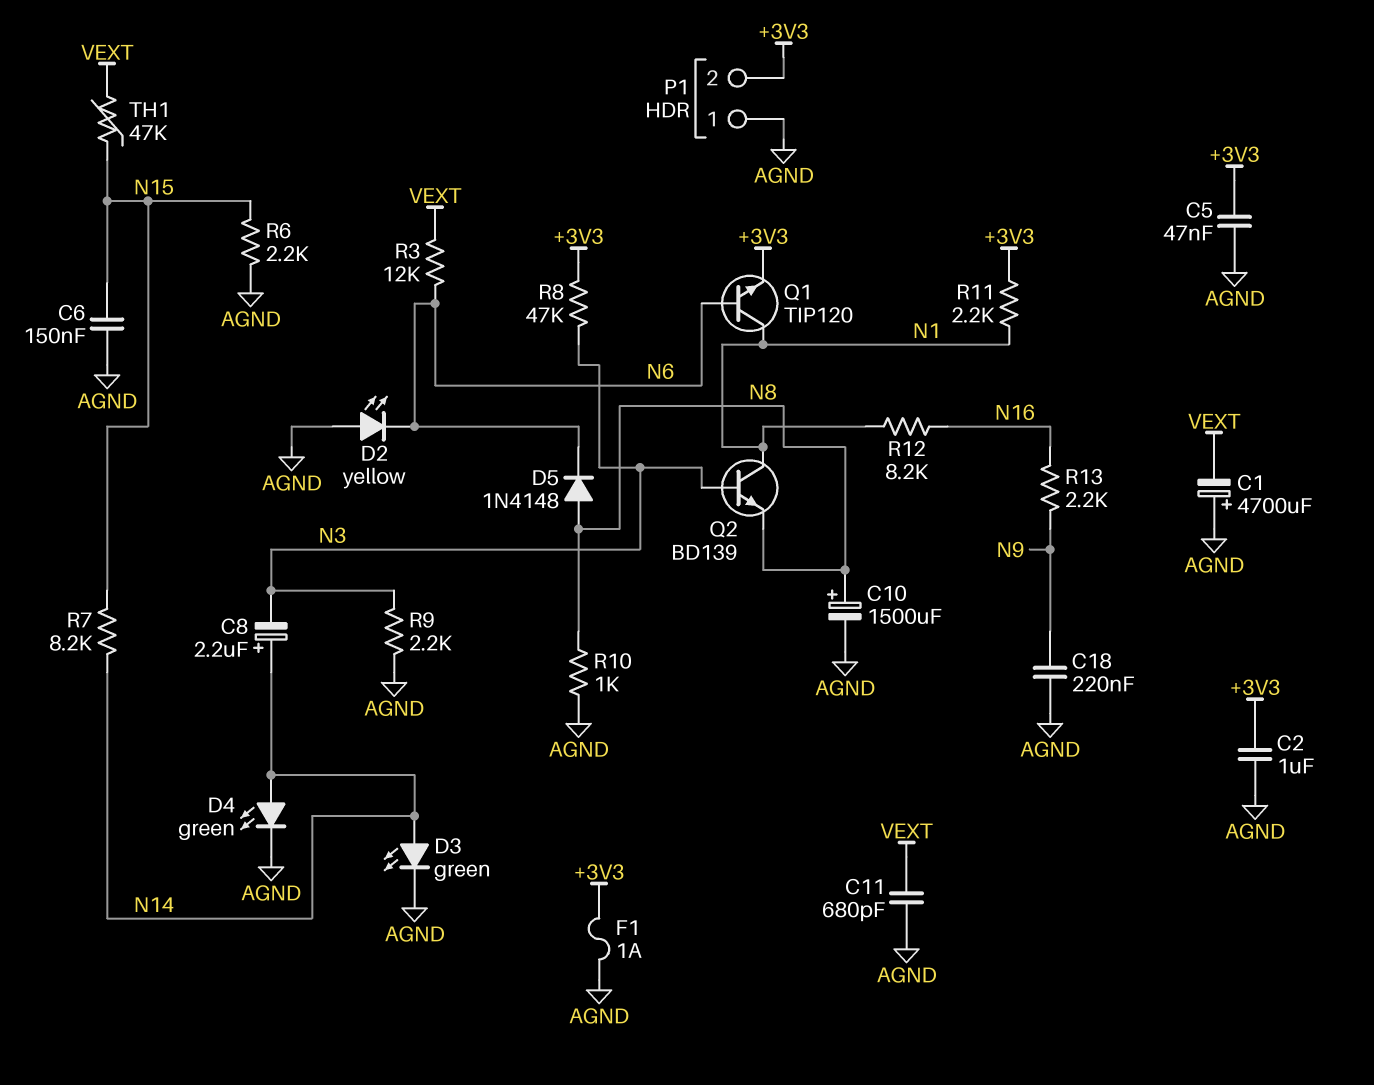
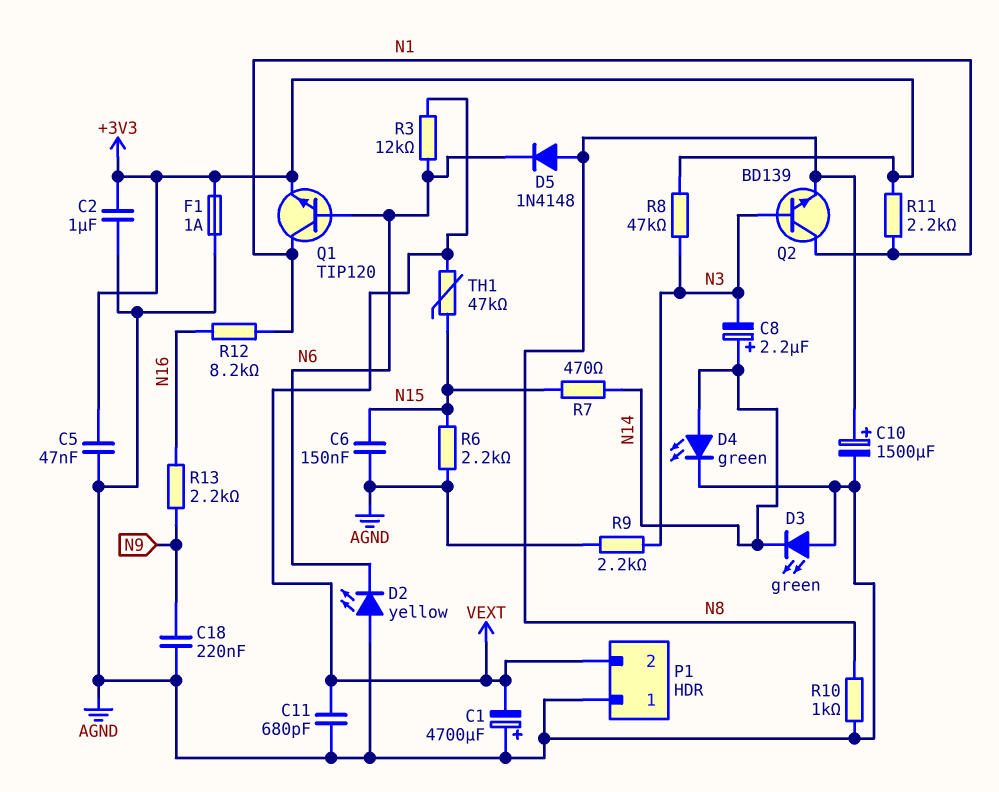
D3: LED green (A N14, K AGND) -> LED green (A AGND, K N14)
P1 pin 2: +3V3 -> VEXT
R7: 8.2k (N14, N15) -> 470 (N14, N15)

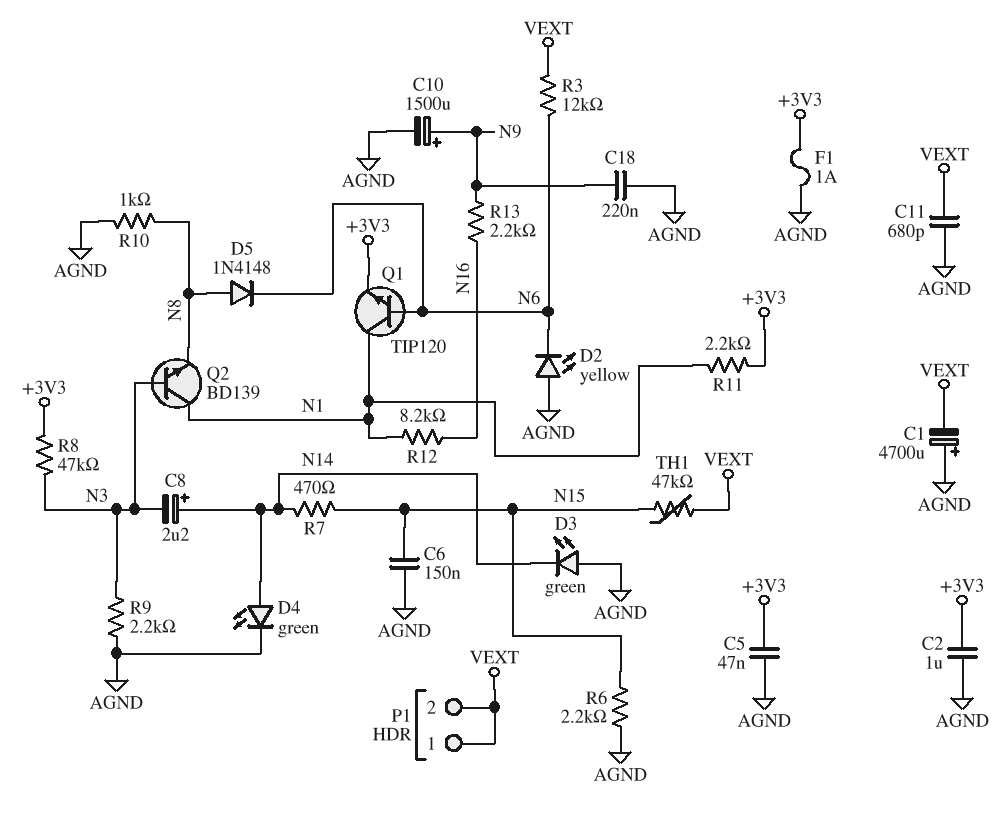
C10: 1500uF (plus N8, minus AGND) -> 1500uF (plus N9, minus AGND)
P1 pin 1: AGND -> VEXT

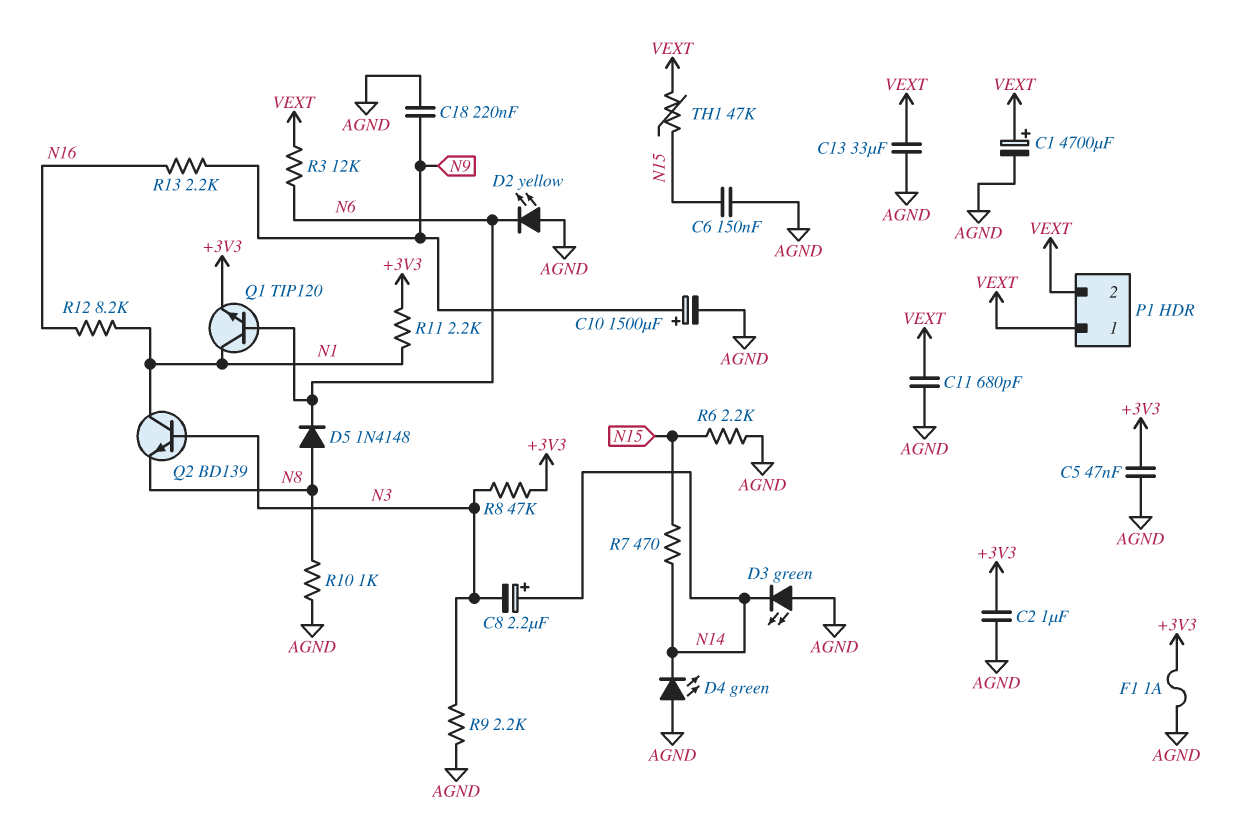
C1: 4700uF (plus AGND, minus VEXT) -> 4700uF (plus VEXT, minus AGND)
C13: none -> 33uF (AGND, VEXT)
D4: LED green (A N14, K AGND) -> LED green (A AGND, K N14)

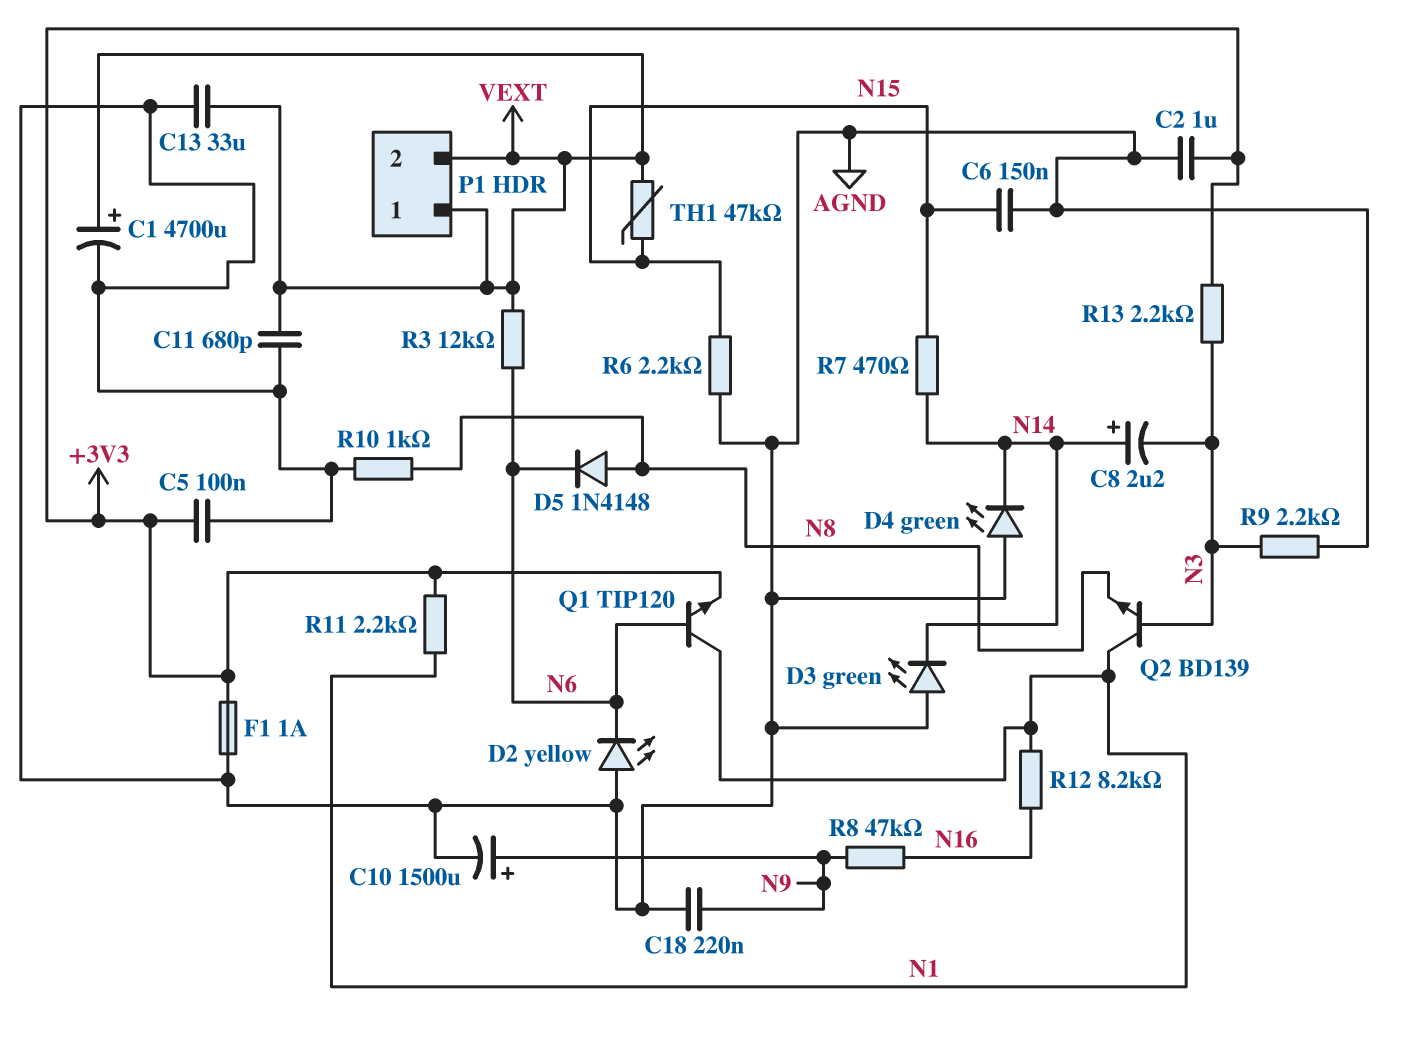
C5: 47nF (+3V3, AGND) -> 100nF (+3V3, AGND)
R8: 47k (+3V3, N3) -> 47k (N9, N16)
R13: 2.2k (N9, N16) -> 2.2k (+3V3, N3)

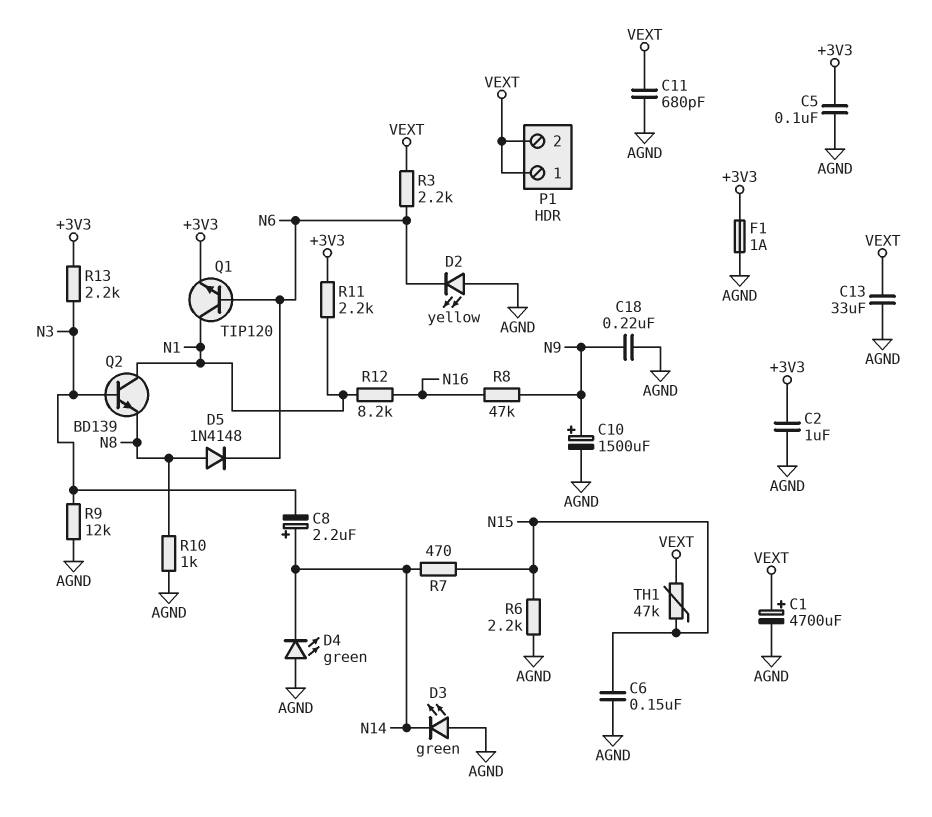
R3: 12k (N6, VEXT) -> 2.2k (N6, VEXT)
R9: 2.2k (AGND, N3) -> 12k (AGND, N3)

